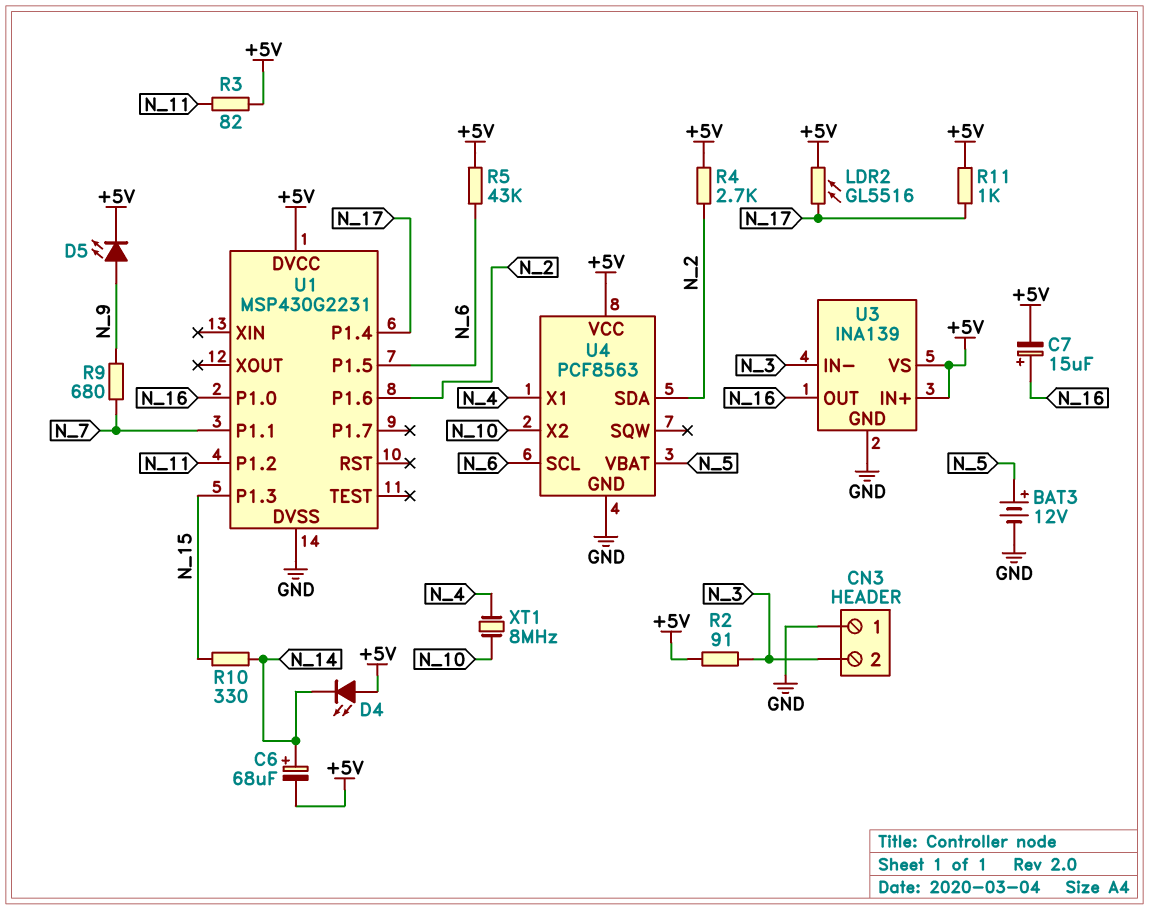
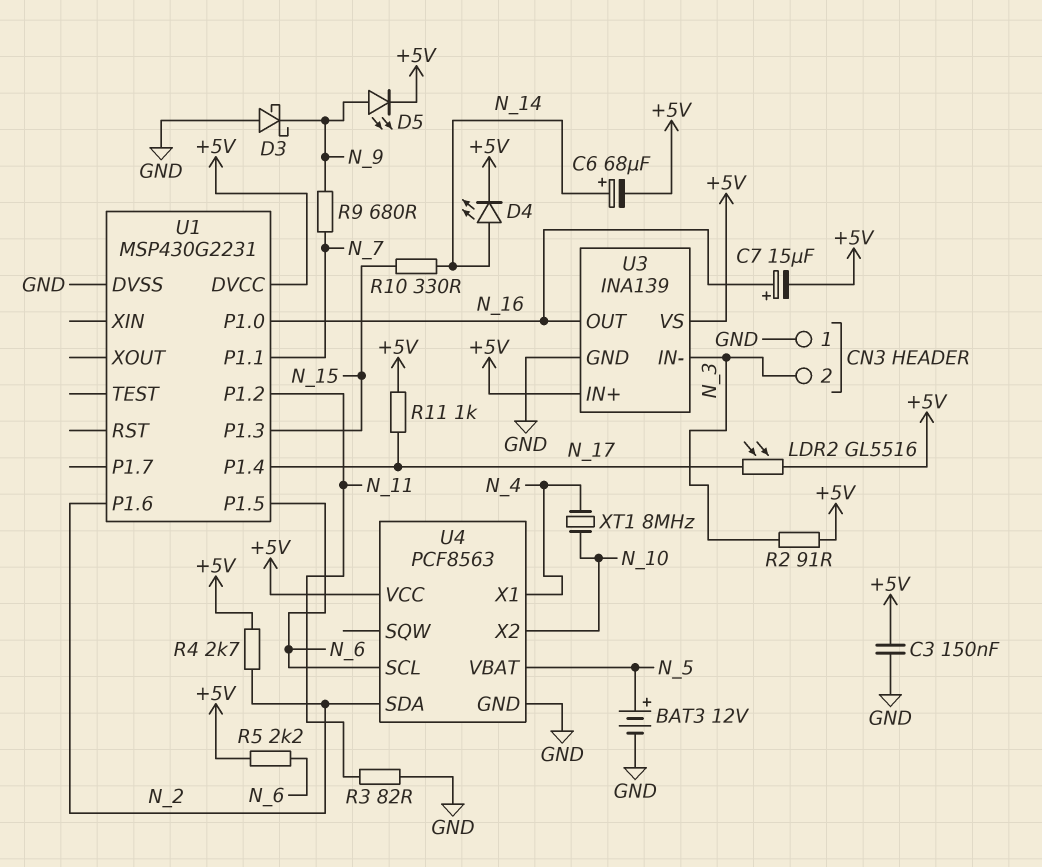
C3: none -> 150nF (+5V, GND)
D3: none -> schottky (A GND, K N_9)
D4: LED (A +5V, K N_14) -> LED (A N_14, K +5V)
R3: 82 (+5V, N_11) -> 82 (GND, N_11)
R5: 43k (+5V, N_6) -> 2.2k (+5V, N_6)

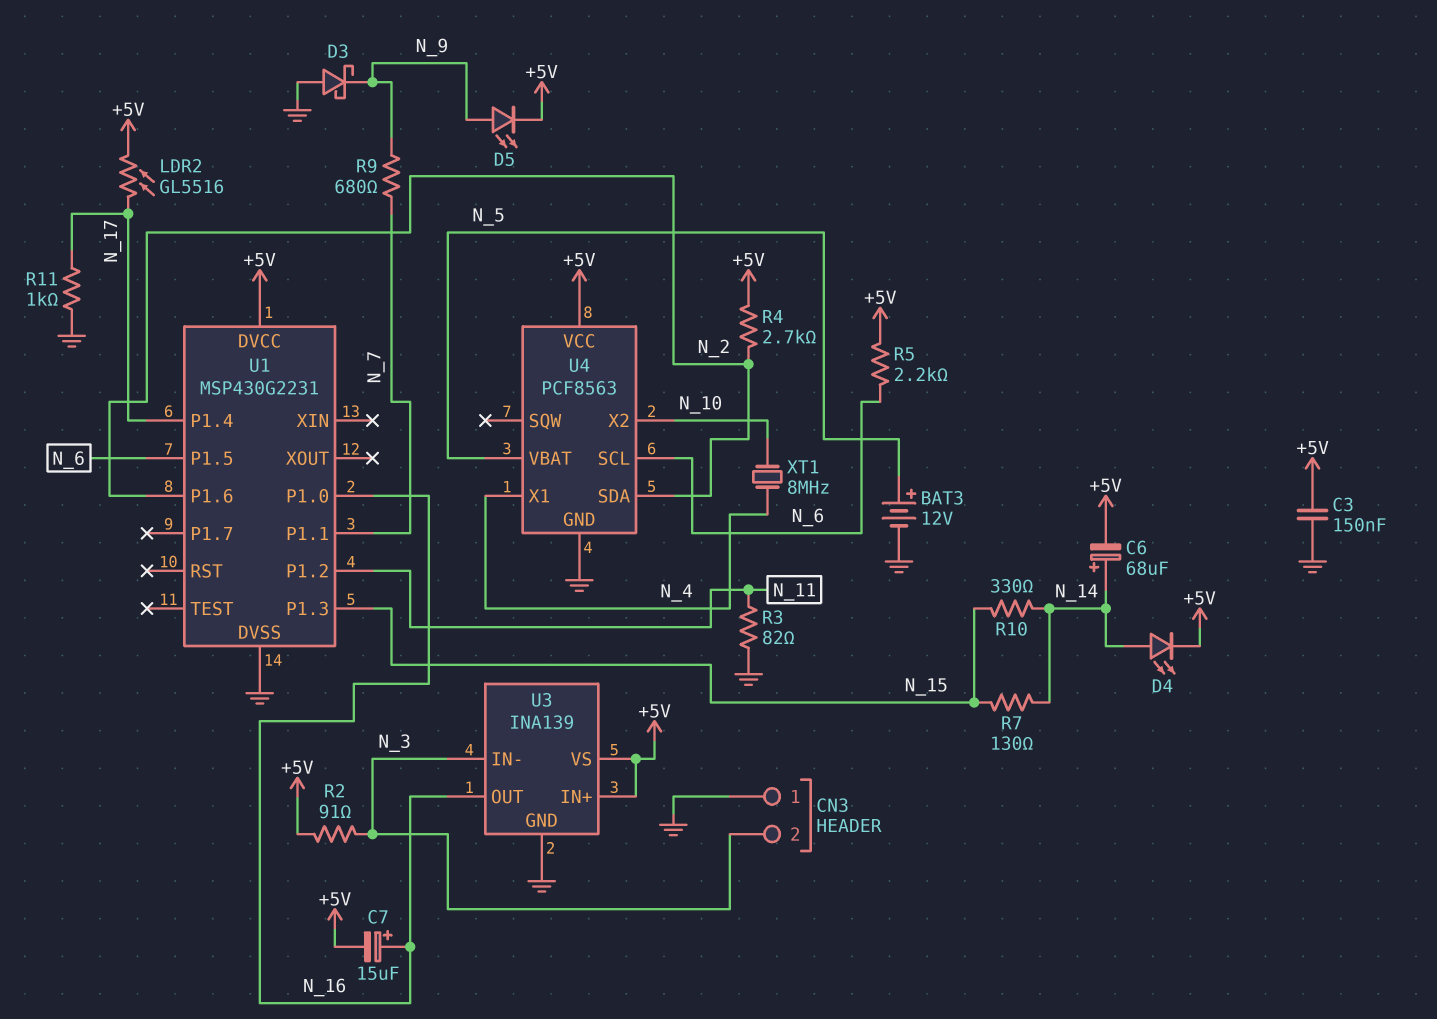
R7: none -> 130 (N_14, N_15)
R11: 1k (+5V, N_17) -> 1k (GND, N_17)

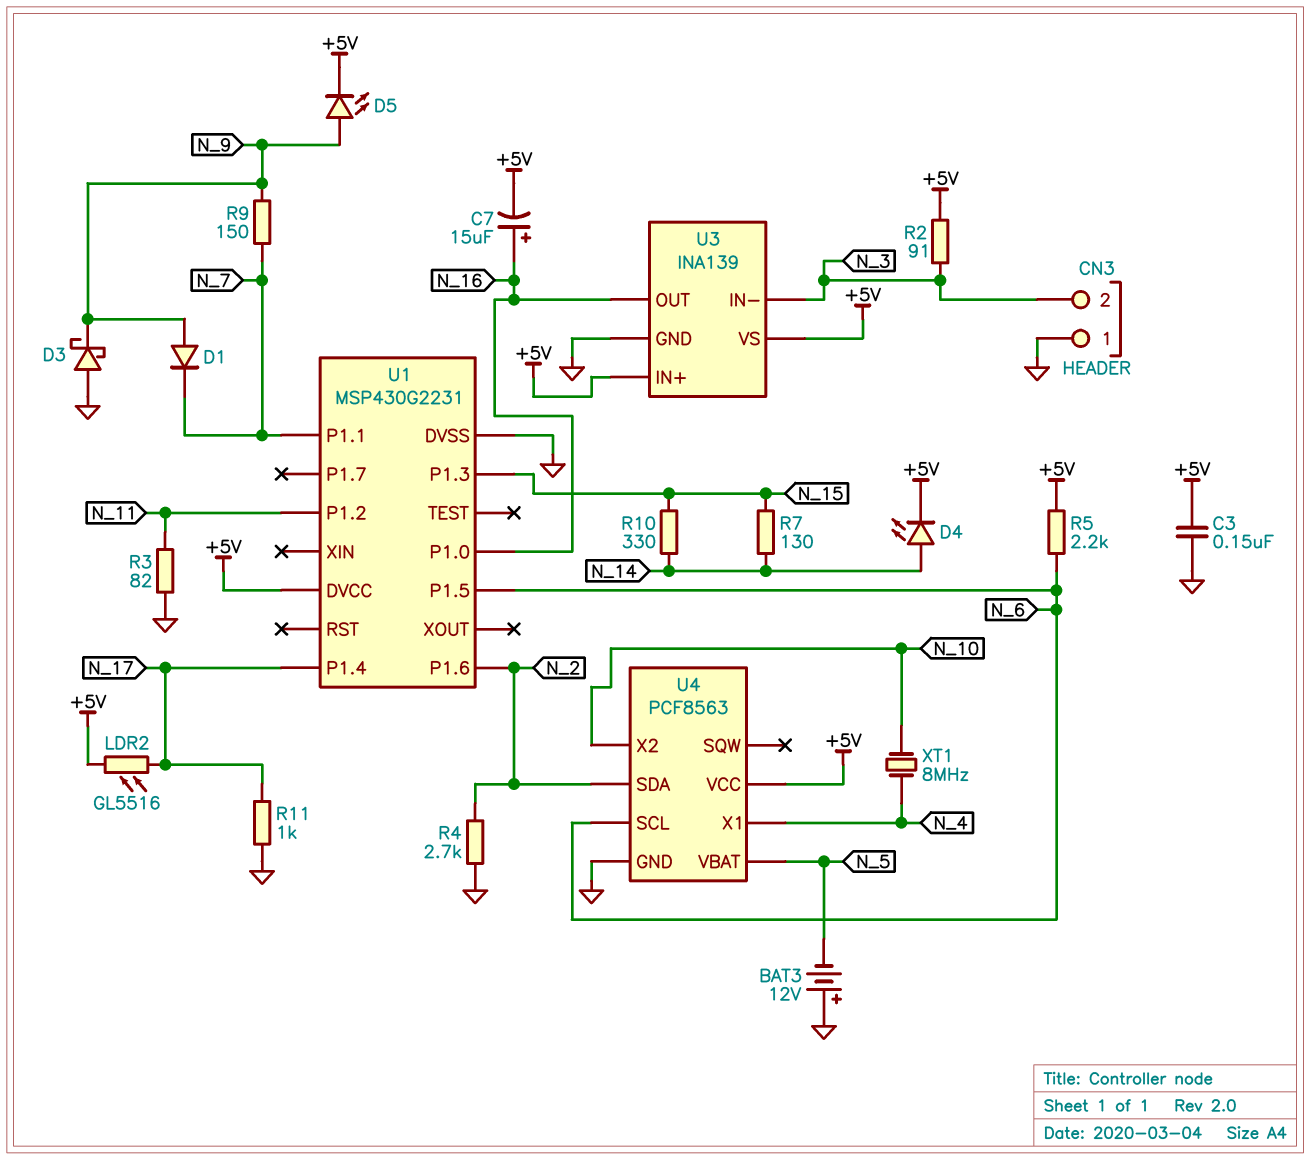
BAT3: 12V (plus N_5, minus GND) -> 12V (plus GND, minus N_5)
C6: 68uF (plus N_14, minus +5V) -> none
D1: none -> diode (A N_9, K N_7)
R4: 2.7k (+5V, N_2) -> 2.7k (GND, N_2)
R9: 680 (N_7, N_9) -> 150 (N_7, N_9)

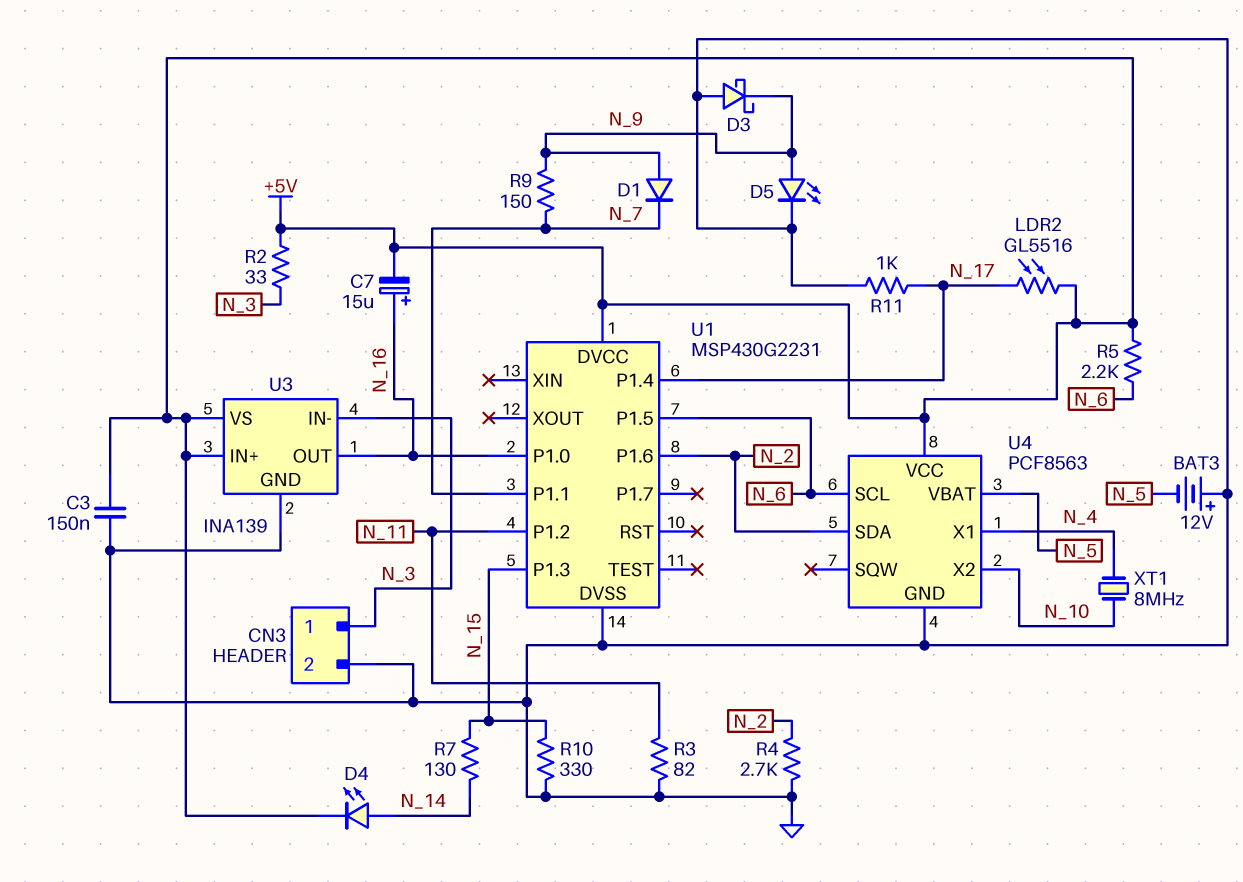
CN3 pin 1: GND -> N_3
CN3 pin 2: N_3 -> GND
D5: LED (A N_9, K +5V) -> LED (A N_9, K GND)
R2: 91 (+5V, N_3) -> 33 (+5V, N_3)
R10: 330 (N_14, N_15) -> 330 (GND, N_15)

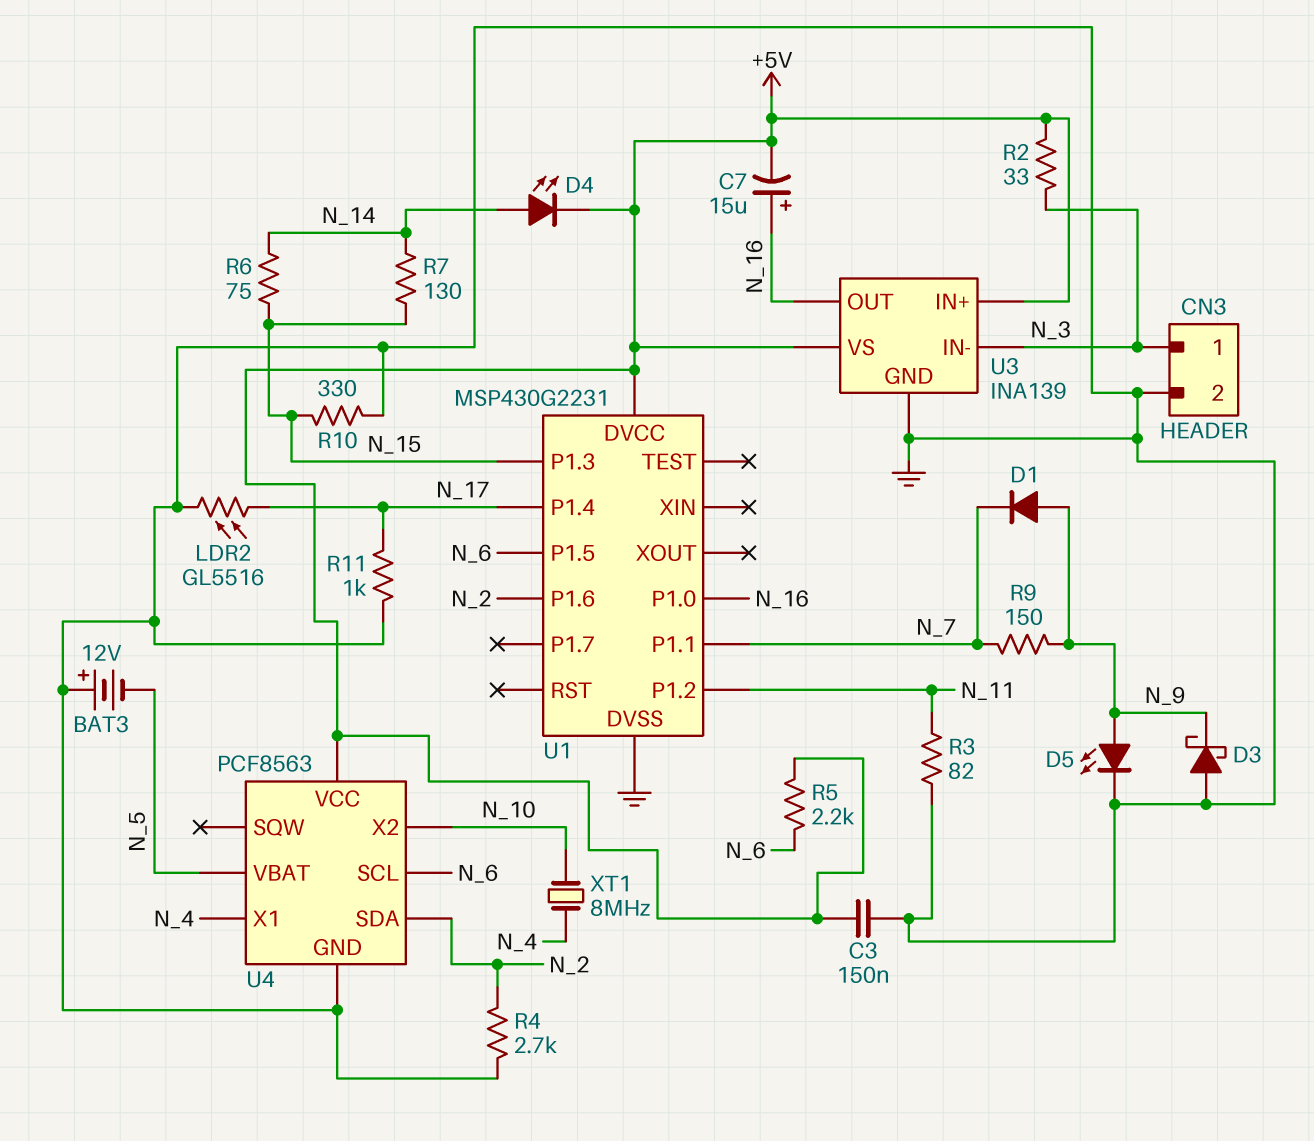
LDR2: GL5516 (+5V, N_17) -> GL5516 (GND, N_17)
R6: none -> 75 (N_14, N_15)

